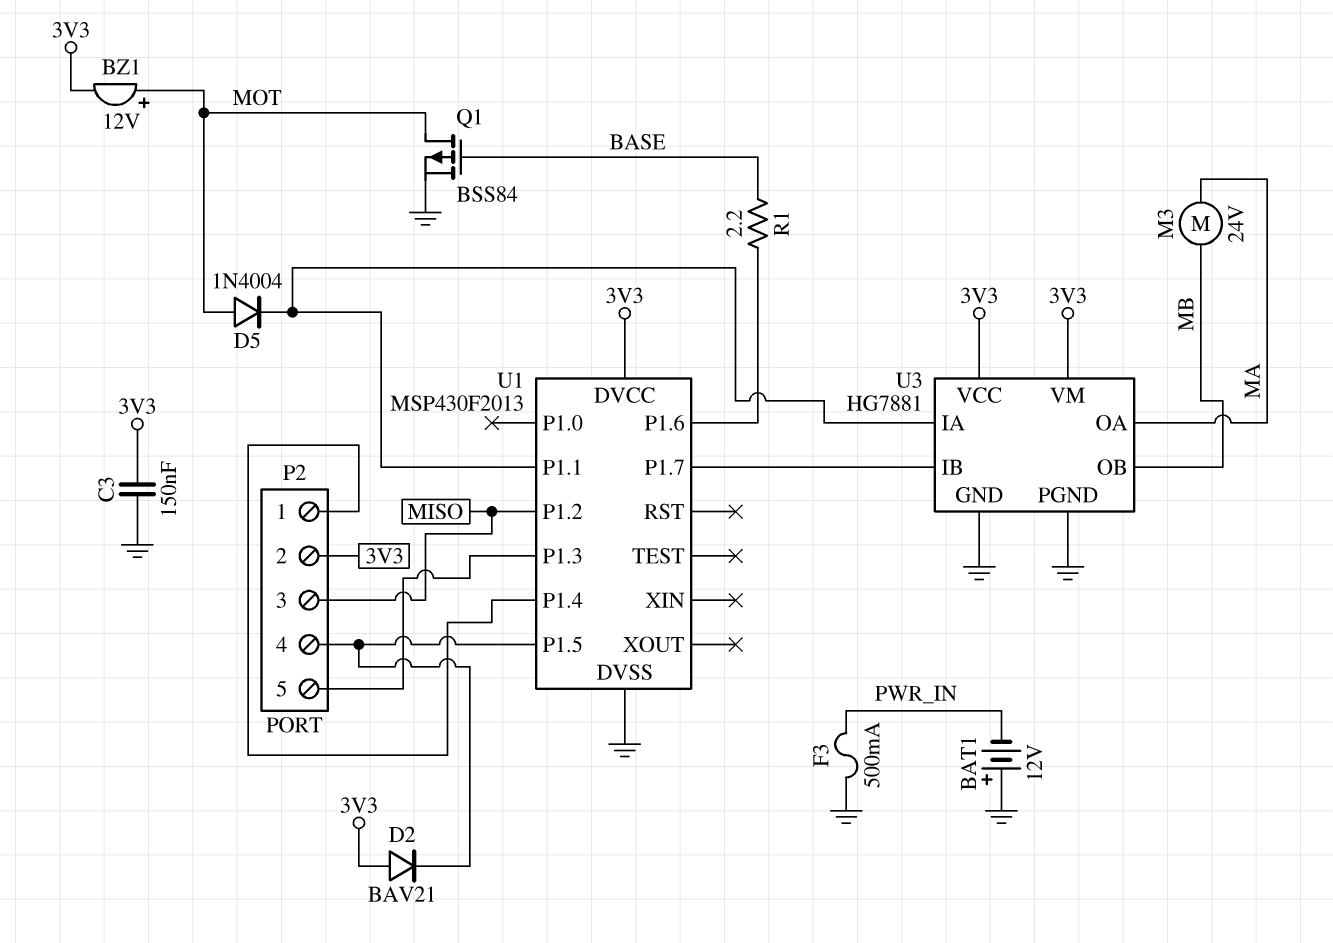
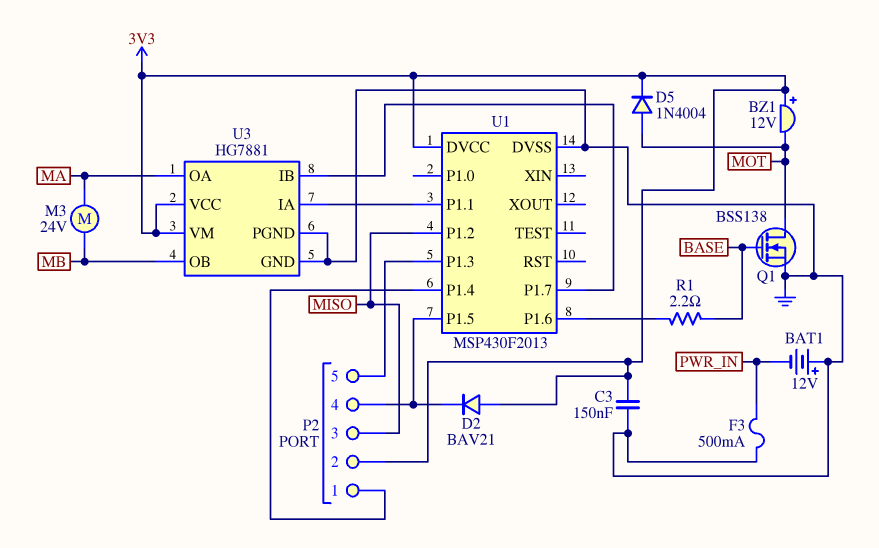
BZ1: buzzer 12V (plus MOT, minus 3V3) -> buzzer 12V (plus 3V3, minus MOT)
D5: diode 1N4004 (A MOT, K U1/P1.1) -> diode 1N4004 (A MOT, K 3V3)
Q1: PMOS BSS84 (G BASE, D MOT, S GND) -> NMOS BSS138 (G BASE, D MOT, S GND)

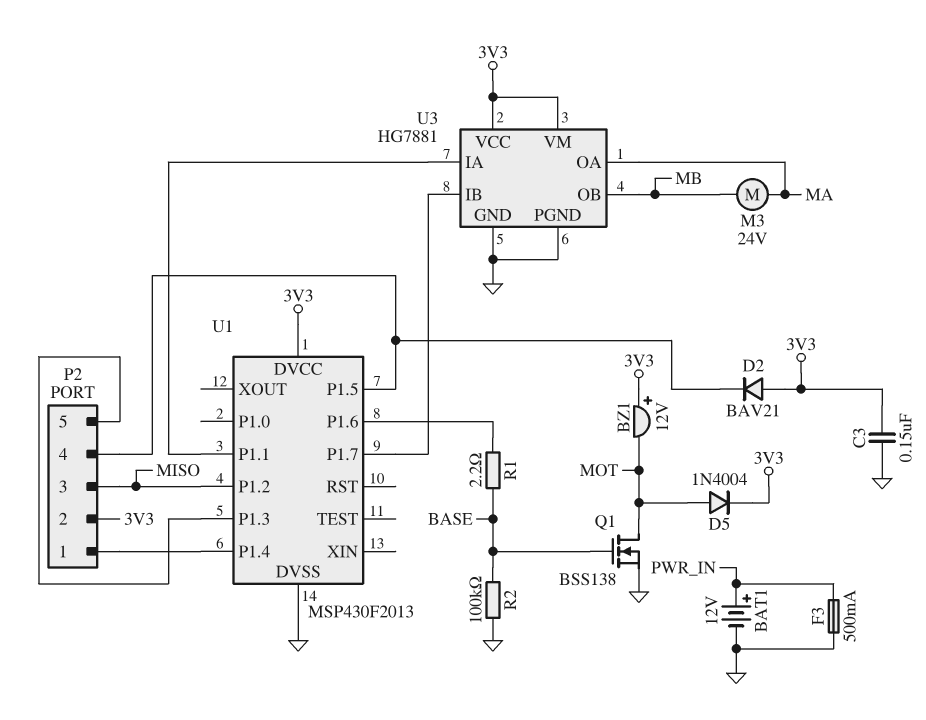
BAT1: 12V (plus GND, minus PWR_IN) -> 12V (plus PWR_IN, minus GND)
R2: none -> 100k (BASE, GND)

